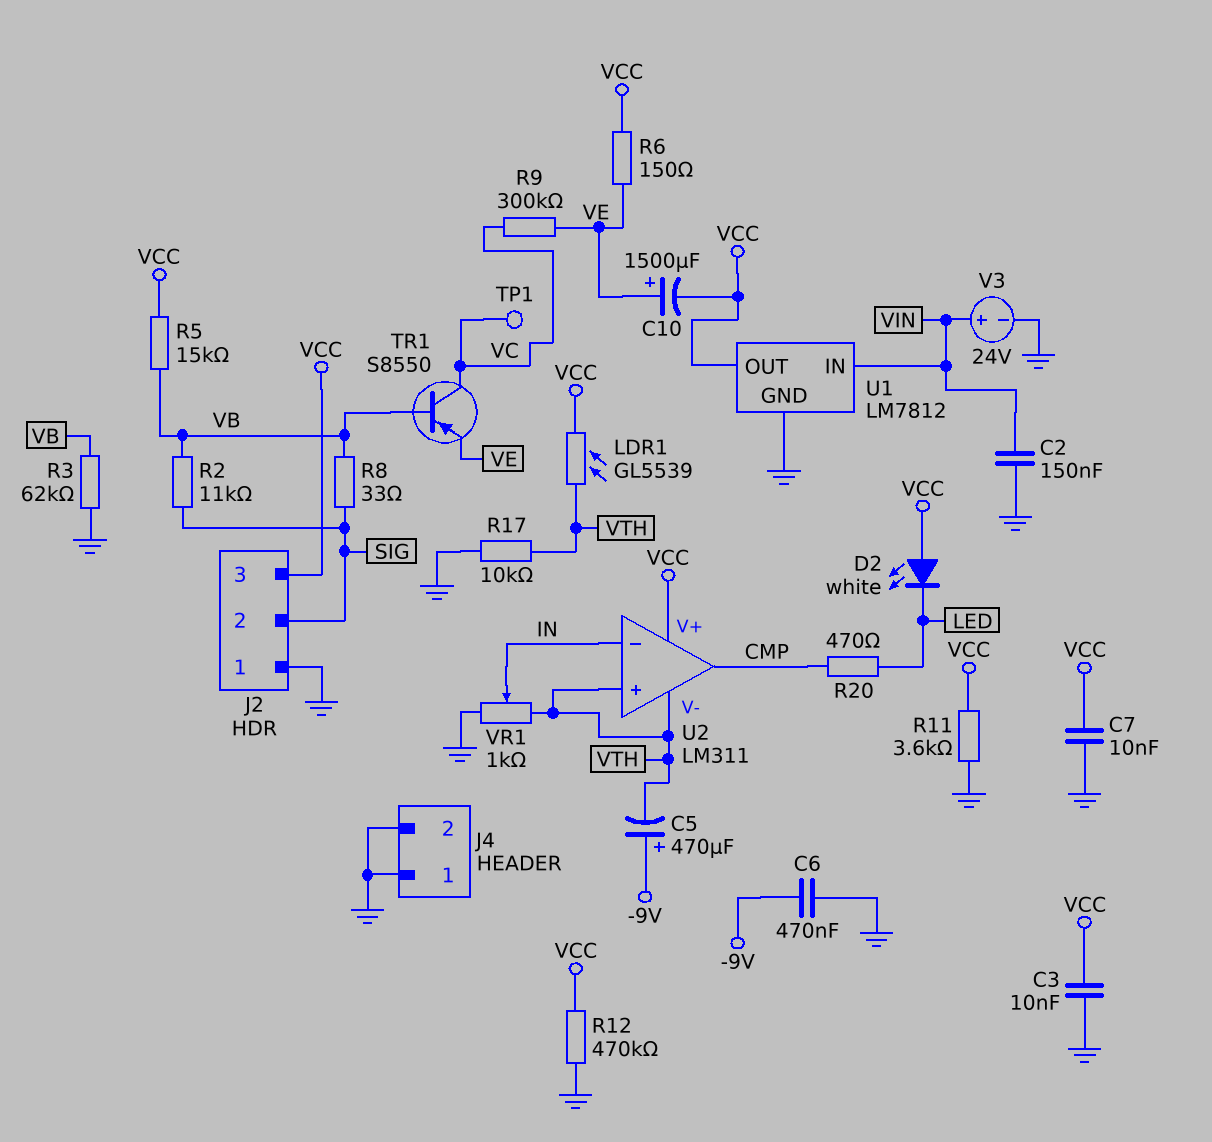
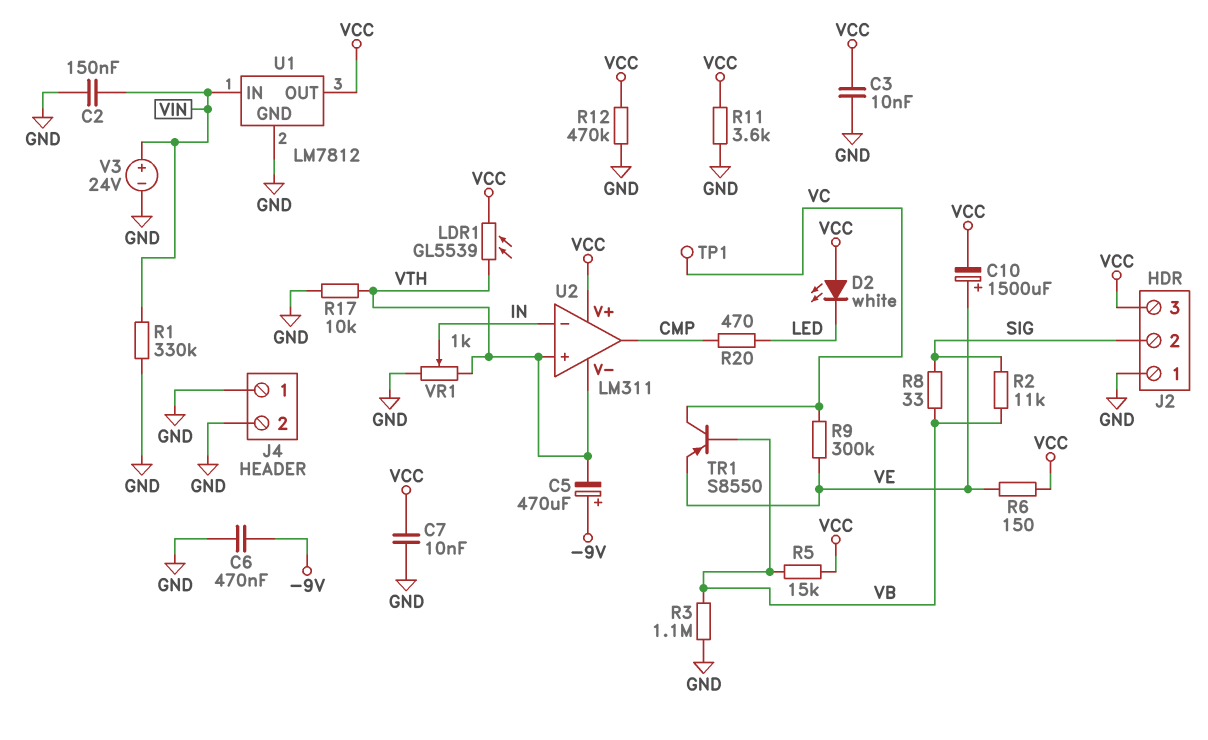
R1: none -> 330k (GND, VIN)
R3: 62k (GND, VB) -> 1.1M (GND, VB)

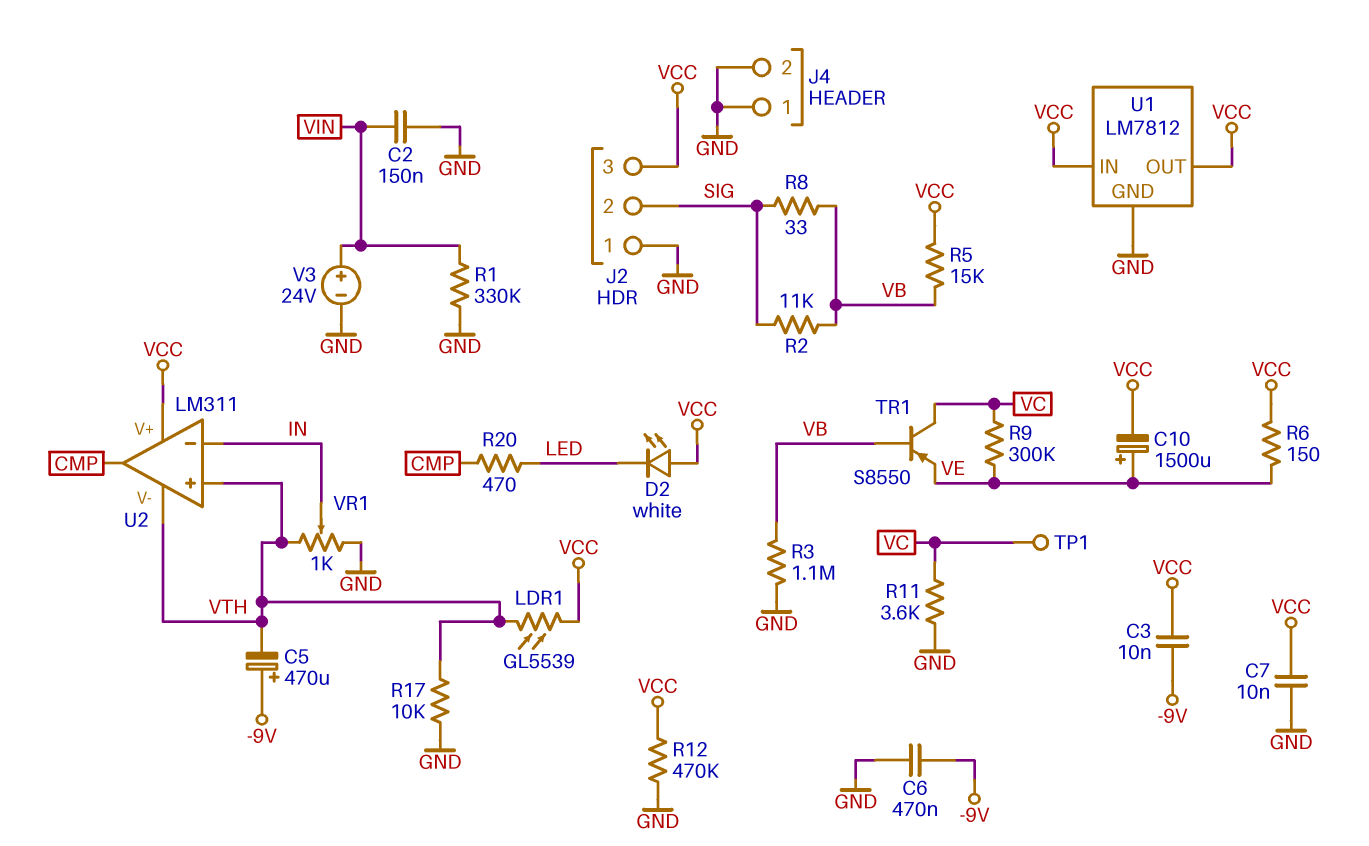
C3: 10nF (GND, VCC) -> 10nF (-9V, VCC)
R11: 3.6k (GND, VCC) -> 3.6k (GND, VC)
U1 pin IN: VIN -> VCC

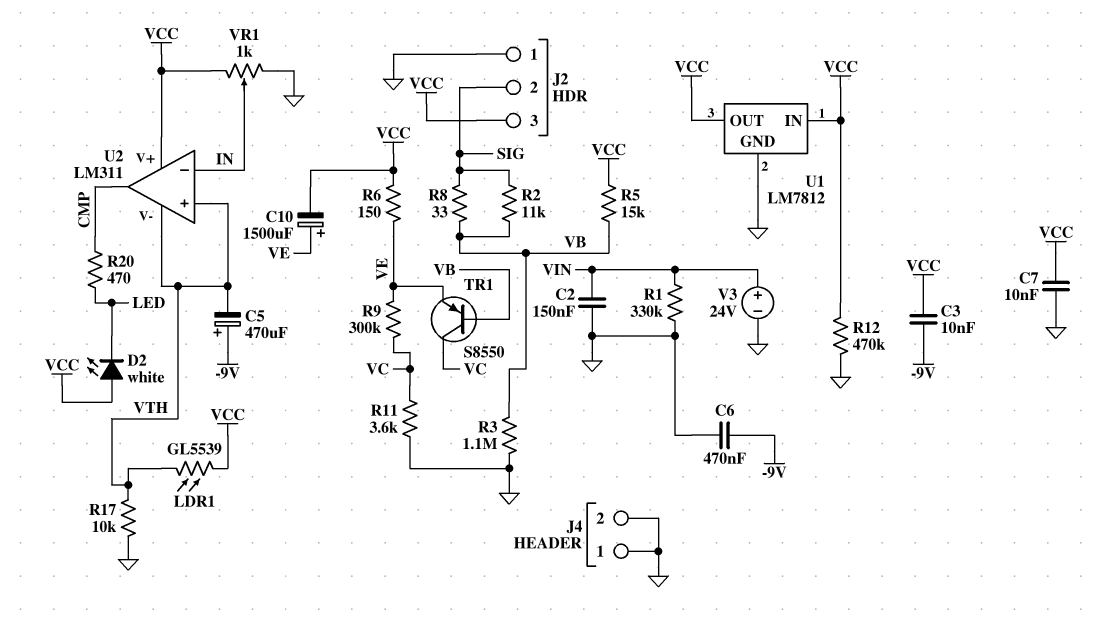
TP1: test point (VC) -> none
VR1: 1k (GND, VTH, wiper IN) -> 1k (GND, VCC, wiper IN)

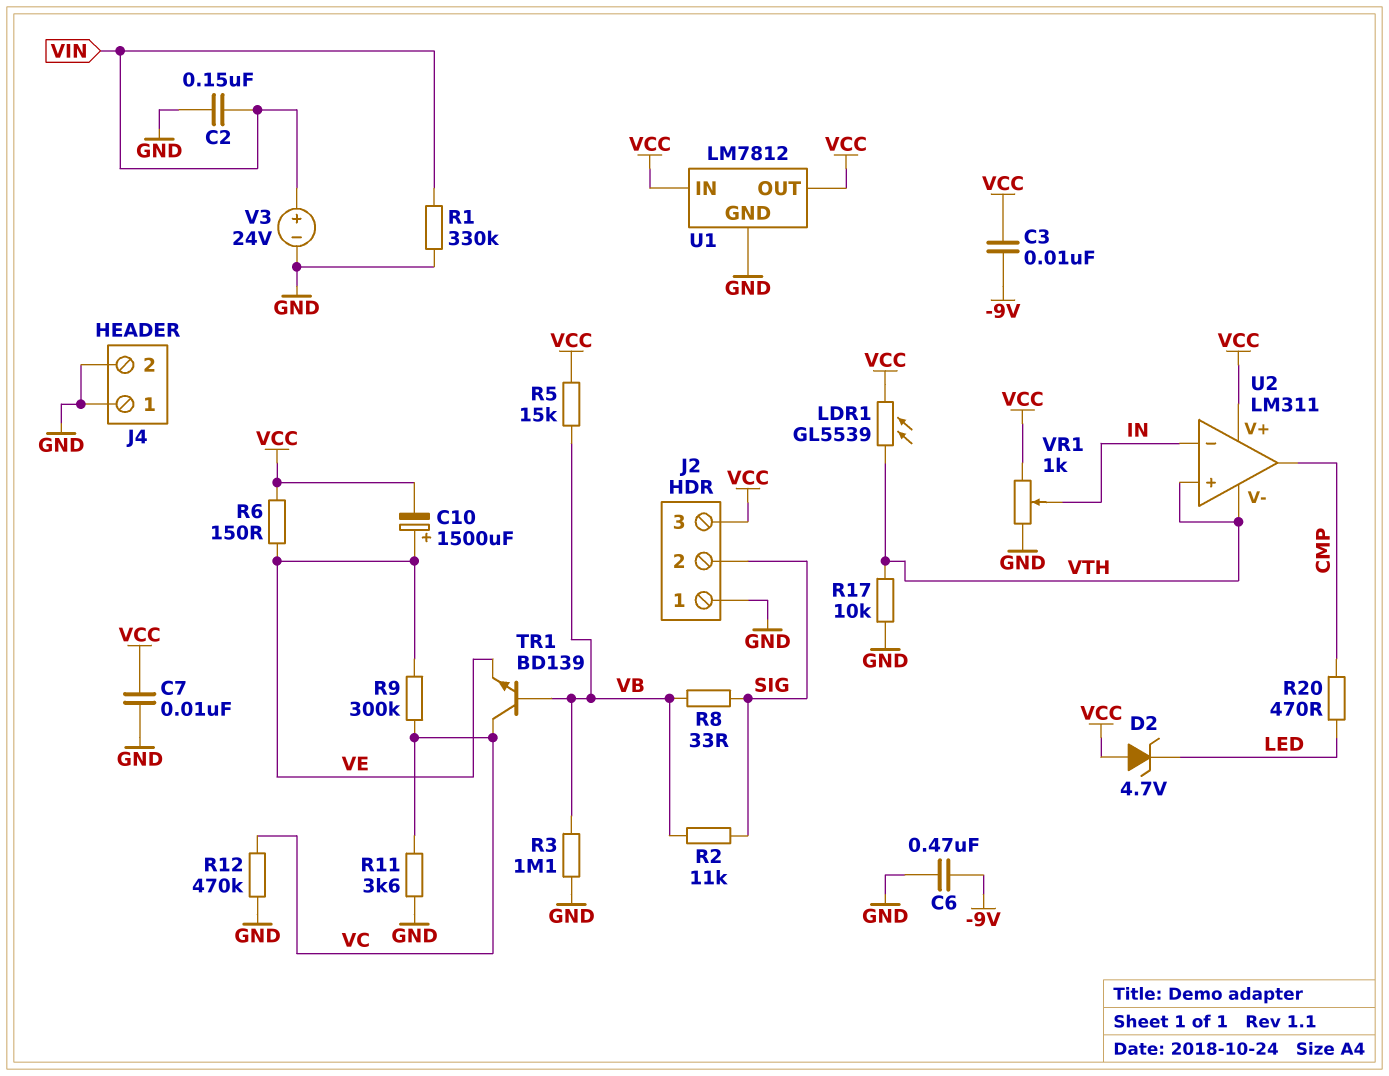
C5: 470uF (plus -9V, minus VTH) -> none
D2: LED white (A VCC, K LED) -> zener 4.7V (A VCC, K LED)
R12: 470k (GND, VCC) -> 470k (GND, VC)
TR1: PNP S8550 (B VB, C VC, E VE) -> NPN BD139 (B VB, C VC, E VE)

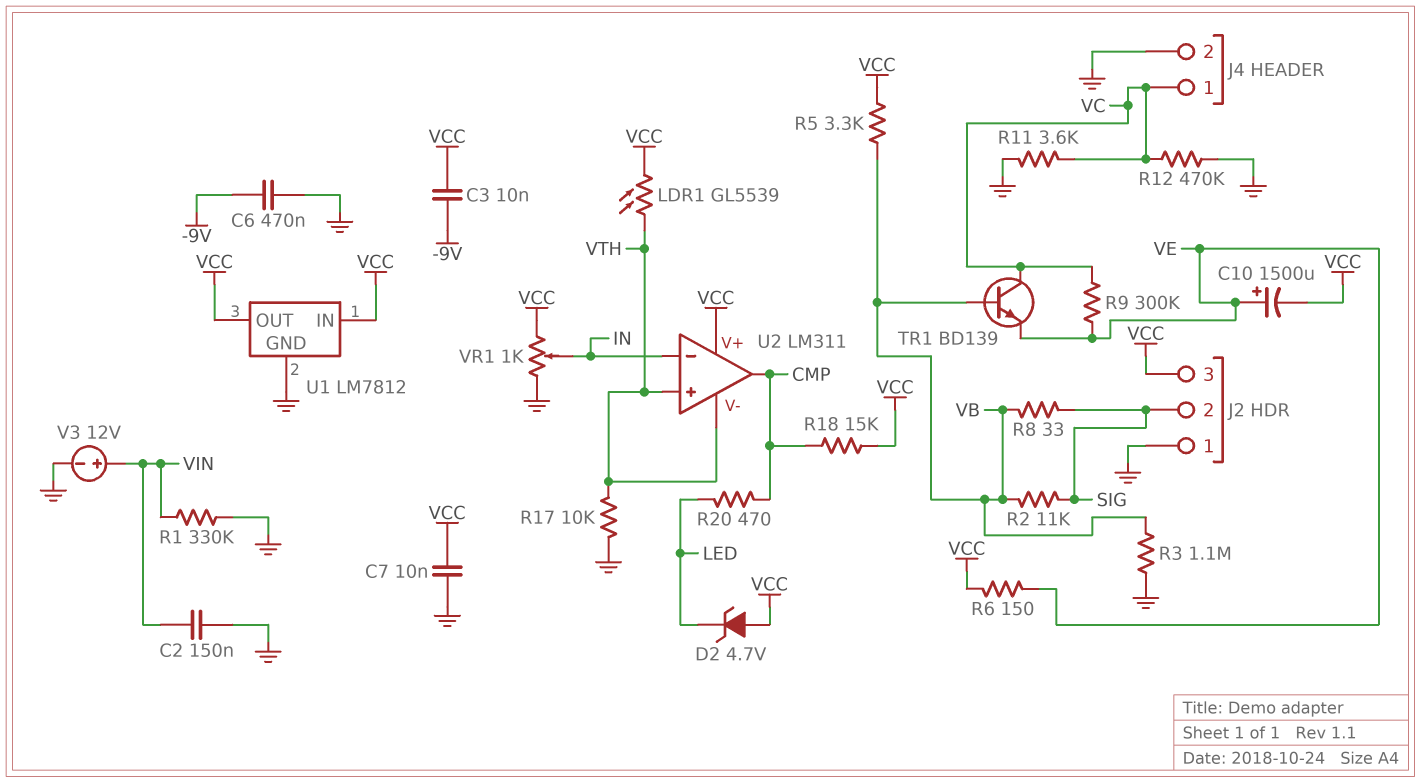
J4 pin 1: GND -> VC
R5: 15k (VB, VCC) -> 3.3k (VB, VCC)
R18: none -> 15k (CMP, VCC)
V3: 24V (plus VIN, minus GND) -> 12V (plus VIN, minus GND)

